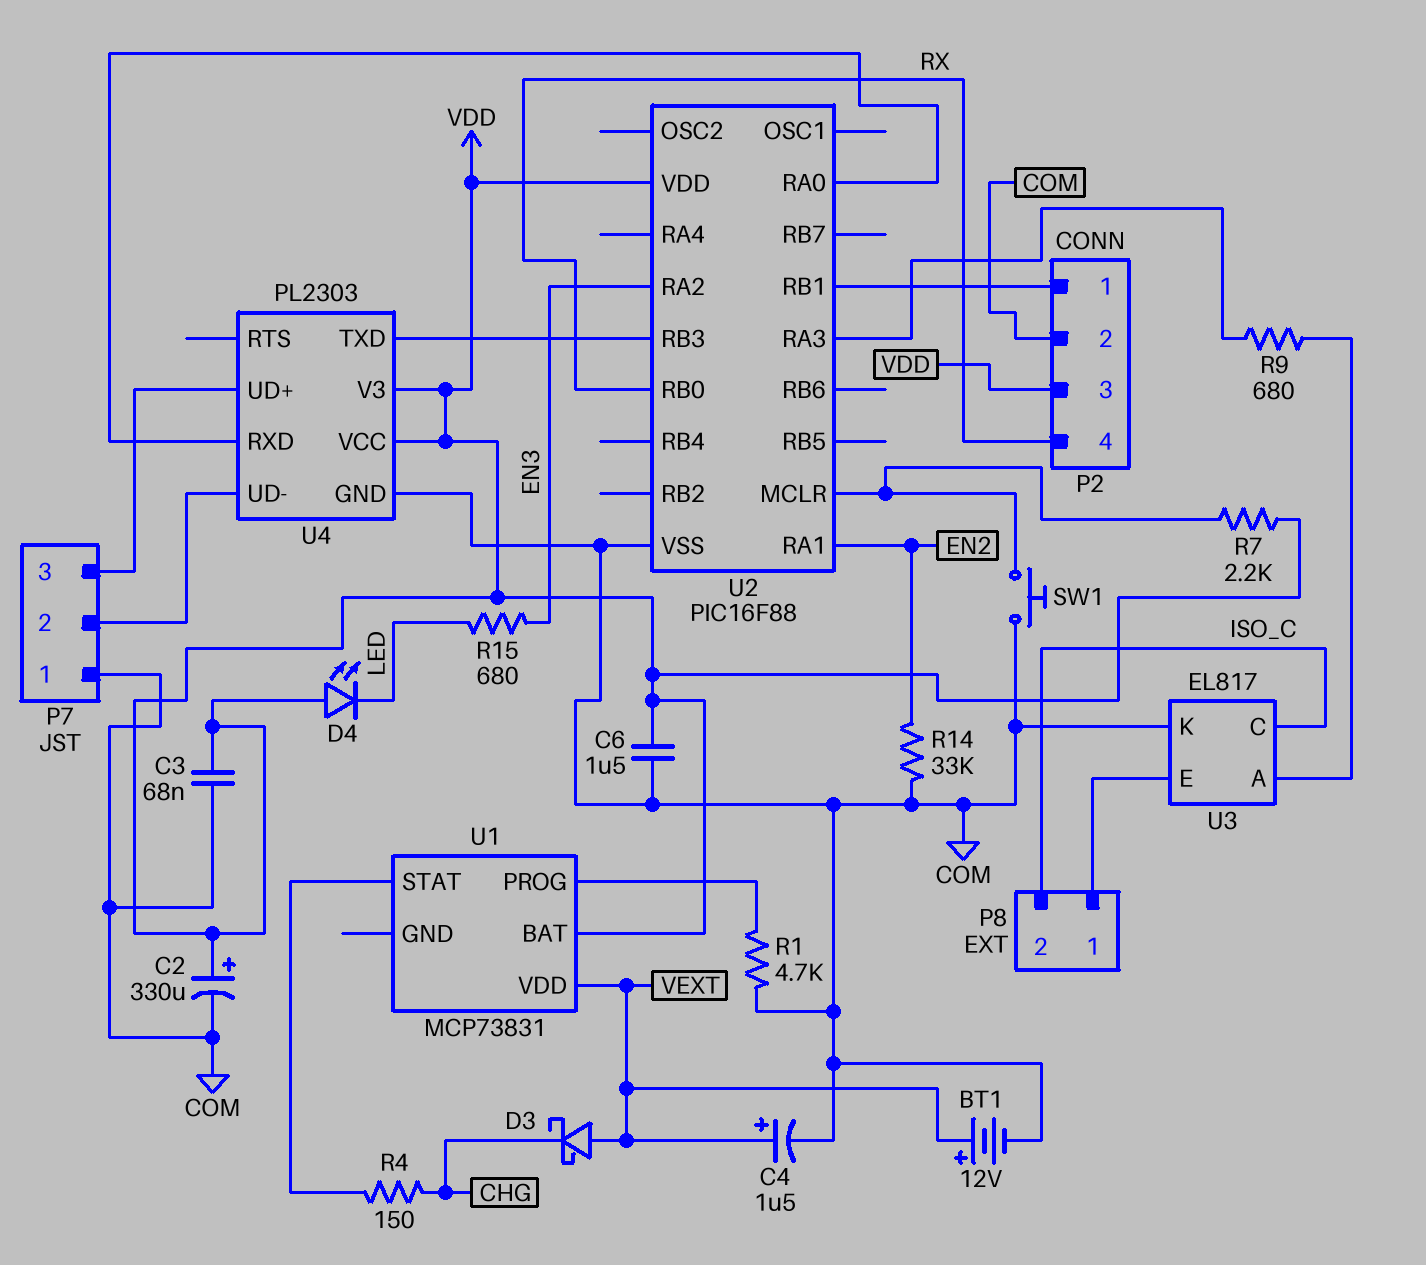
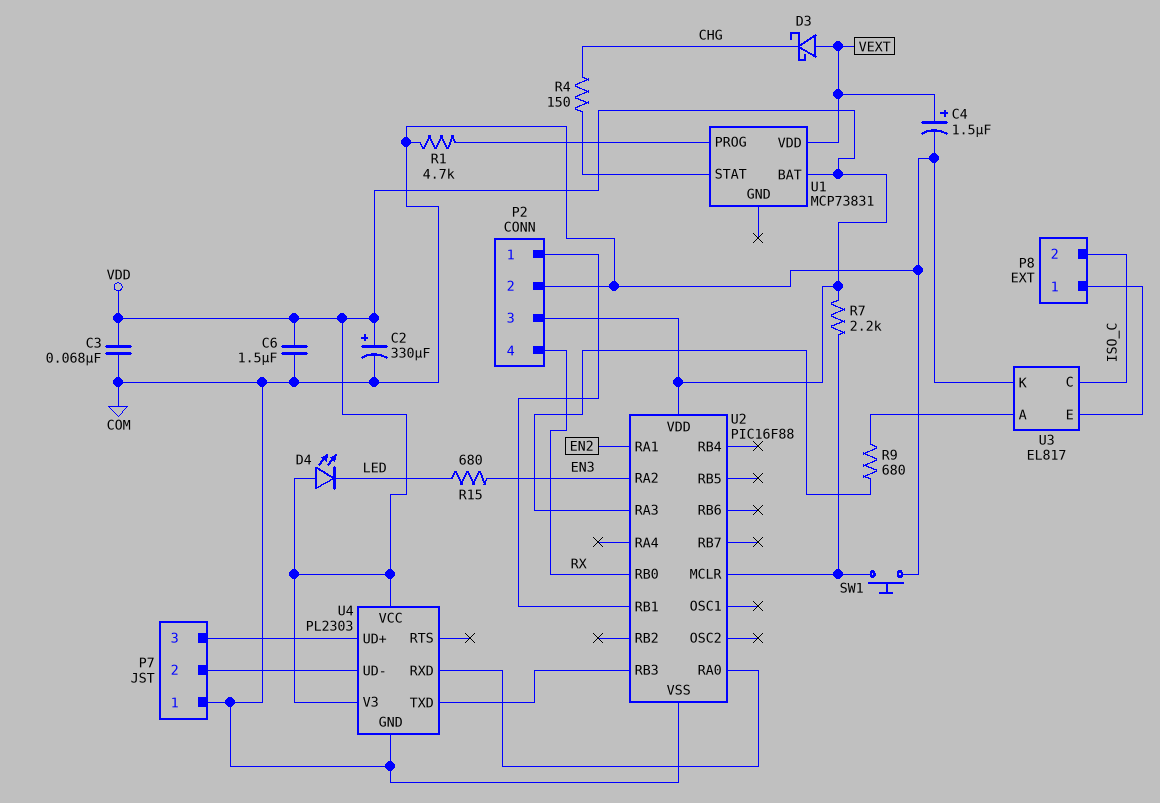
BT1: 12V (plus VEXT, minus COM) -> none
R14: 33k (COM, EN2) -> none

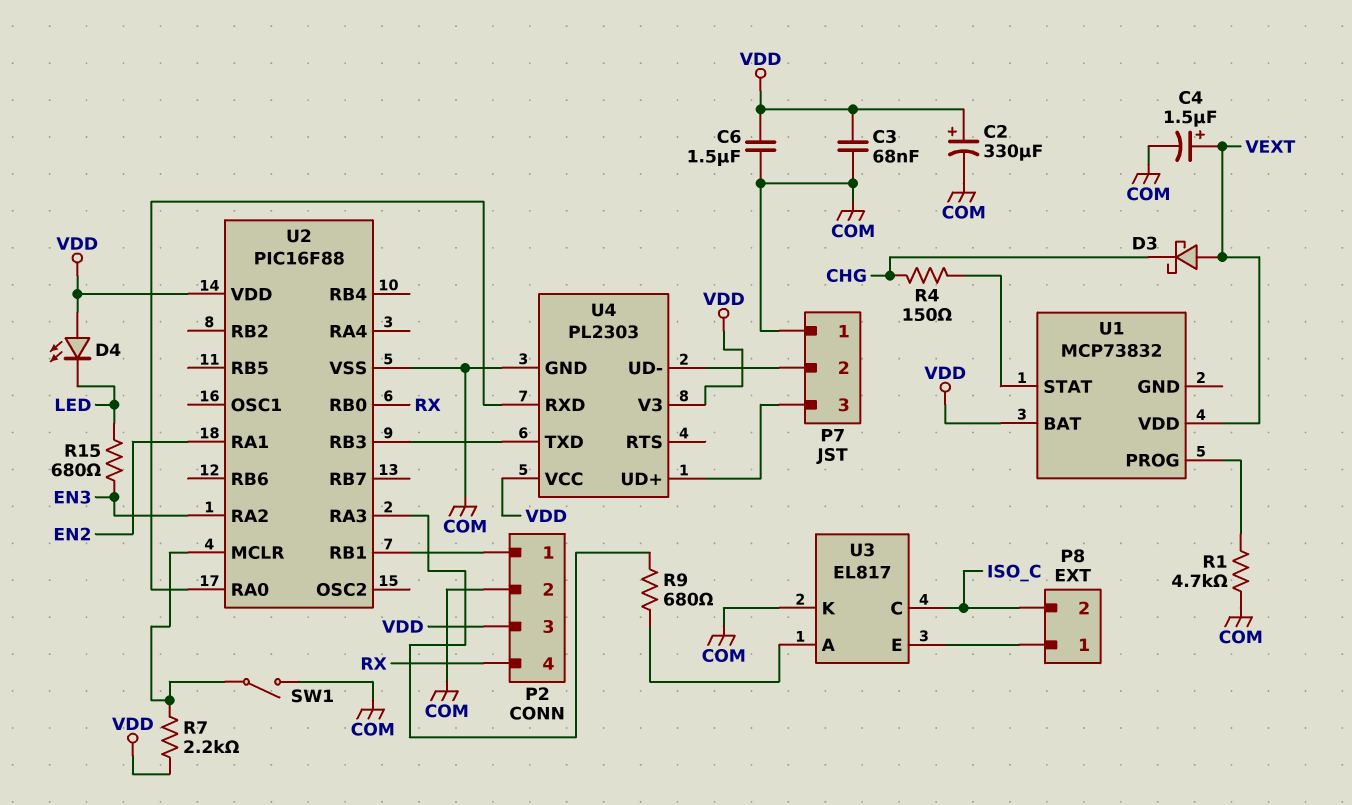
SW1: button (COM, U2/MCLR) -> switch (COM, U2/MCLR)
U1: MCP73831 -> MCP73832

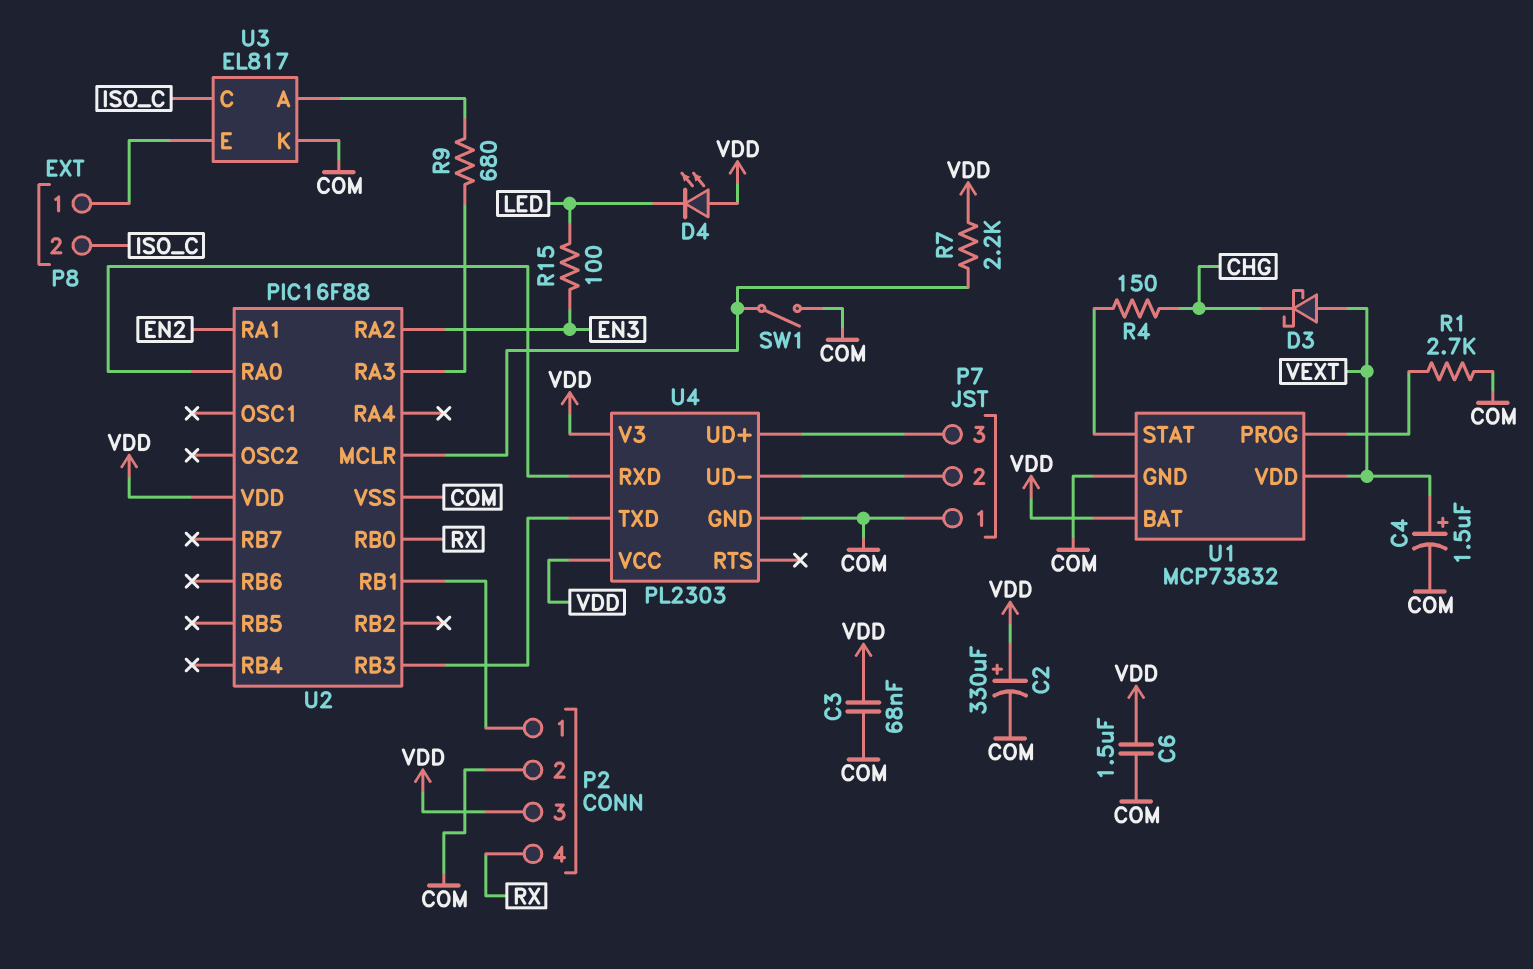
R1: 4.7k (COM, U1/PROG) -> 2.7k (COM, U1/PROG)
R15: 680 (EN3, LED) -> 100 (EN3, LED)
U1 pin GND: none -> COM

